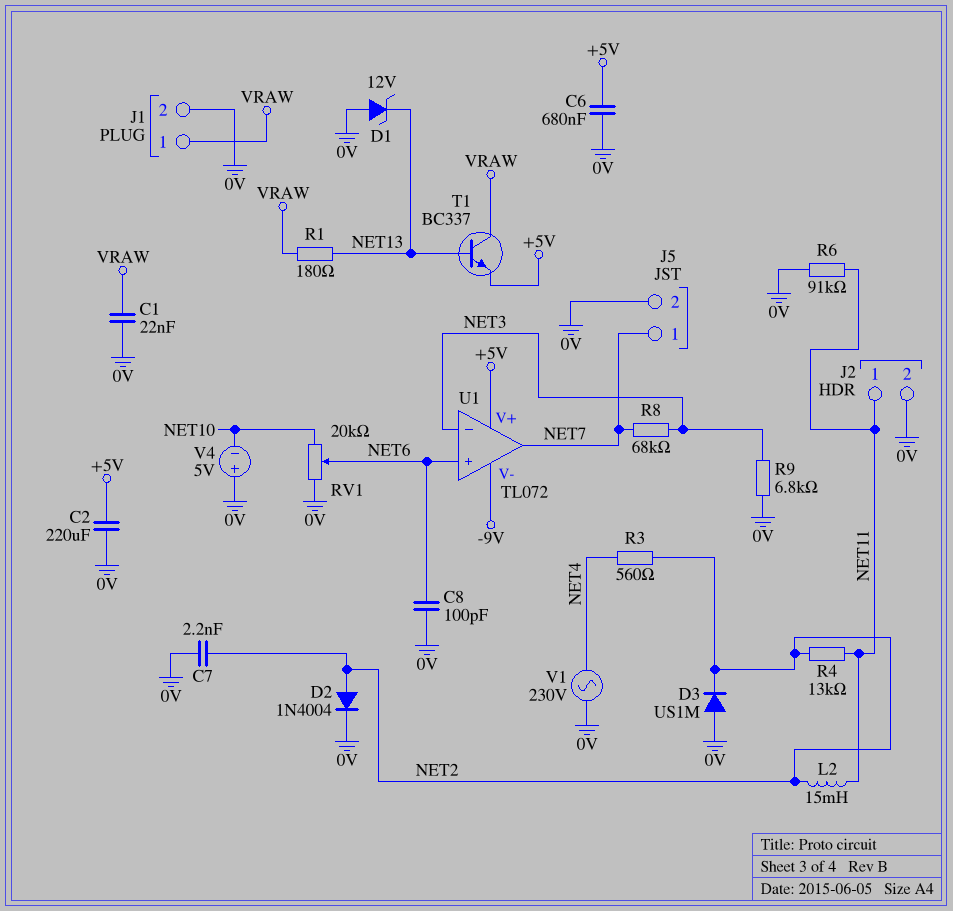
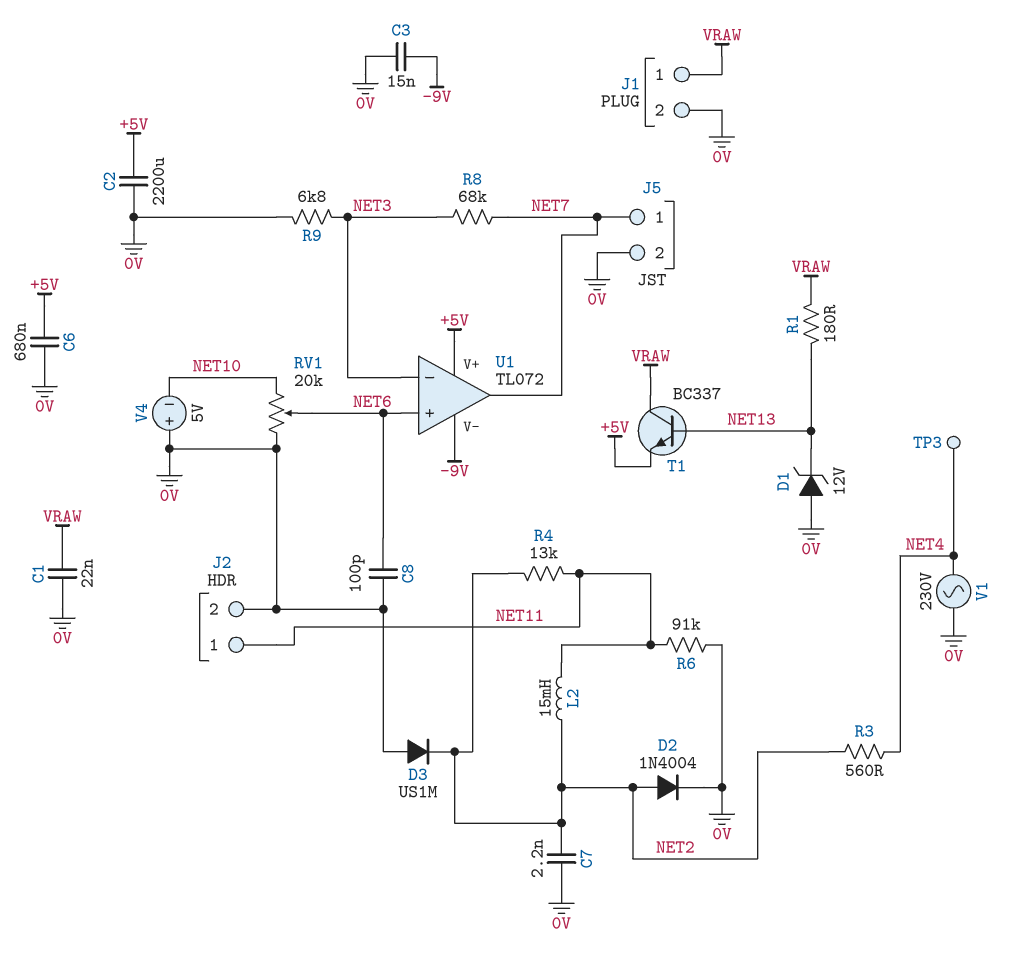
C2: 220uF (+5V, 0V) -> 2200uF (+5V, 0V)
C3: none -> 15nF (-9V, 0V)
TP3: none -> test point (NET4)

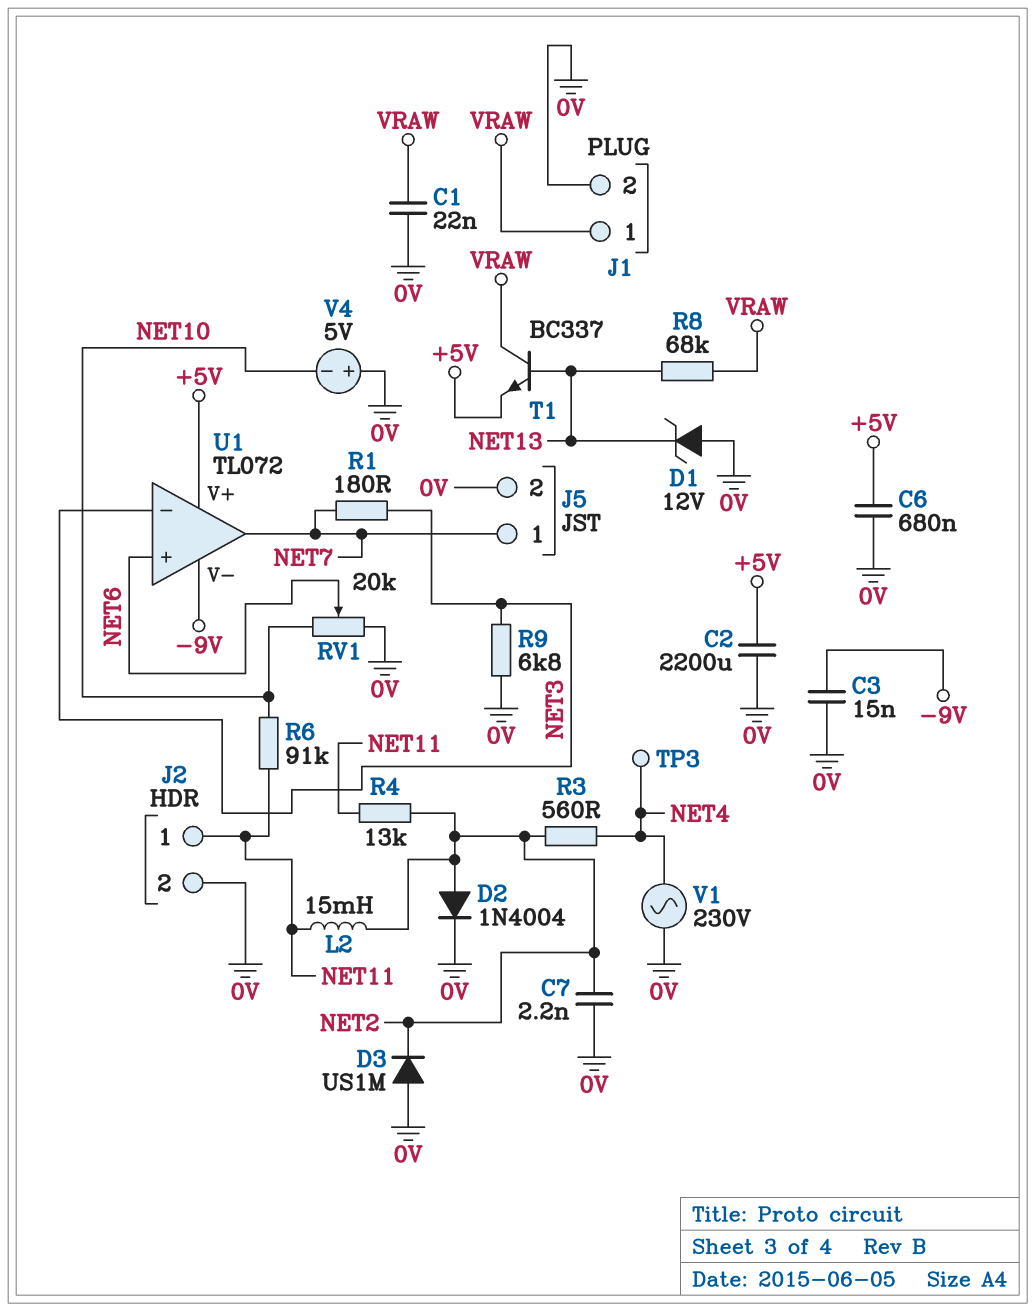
C8: 100pF (0V, NET6) -> none
R1: 180 (NET13, VRAW) -> 180 (NET3, NET7)
R6: 91k (0V, NET11) -> 91k (NET10, NET11)
R8: 68k (NET3, NET7) -> 68k (NET13, VRAW)

